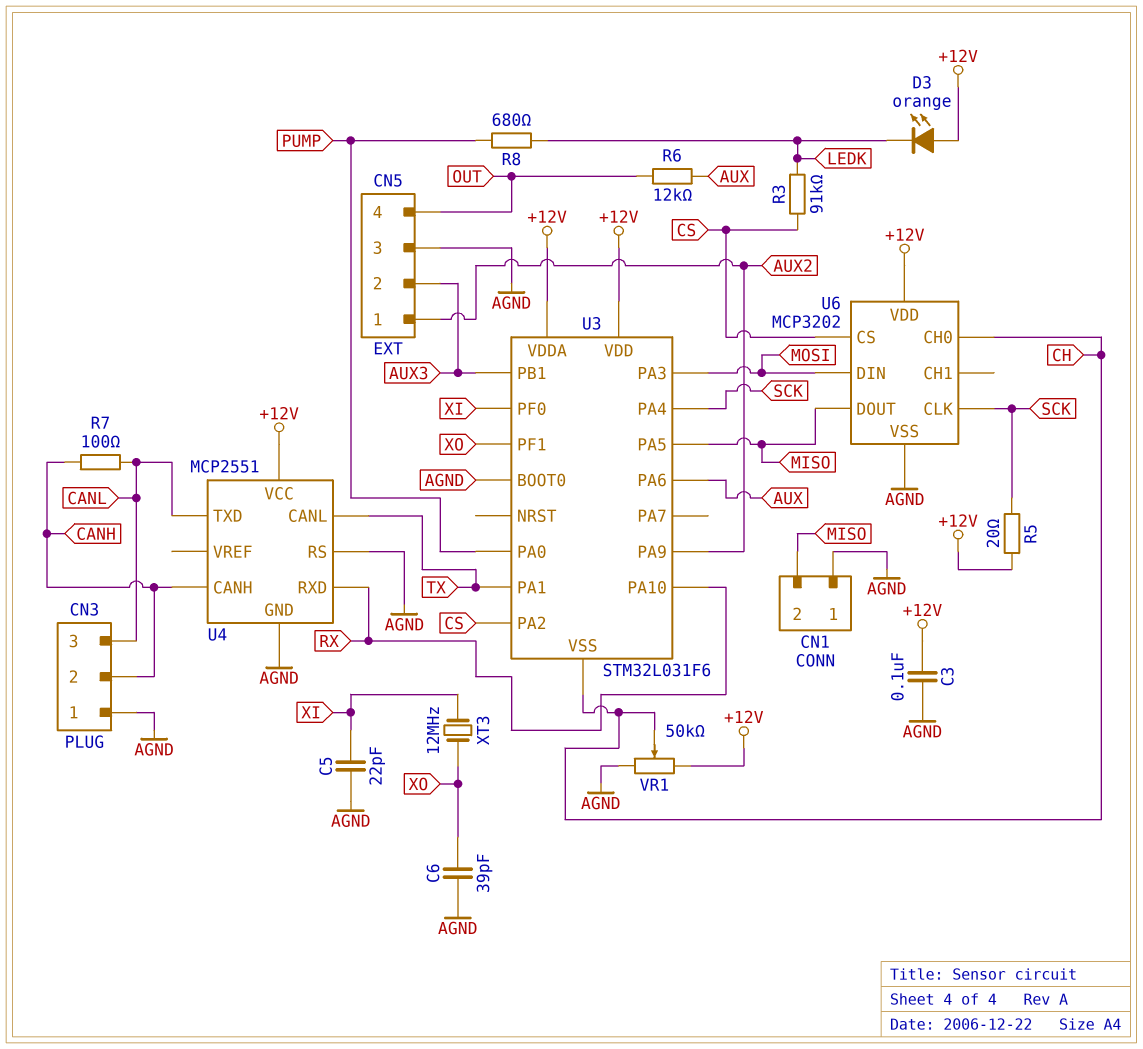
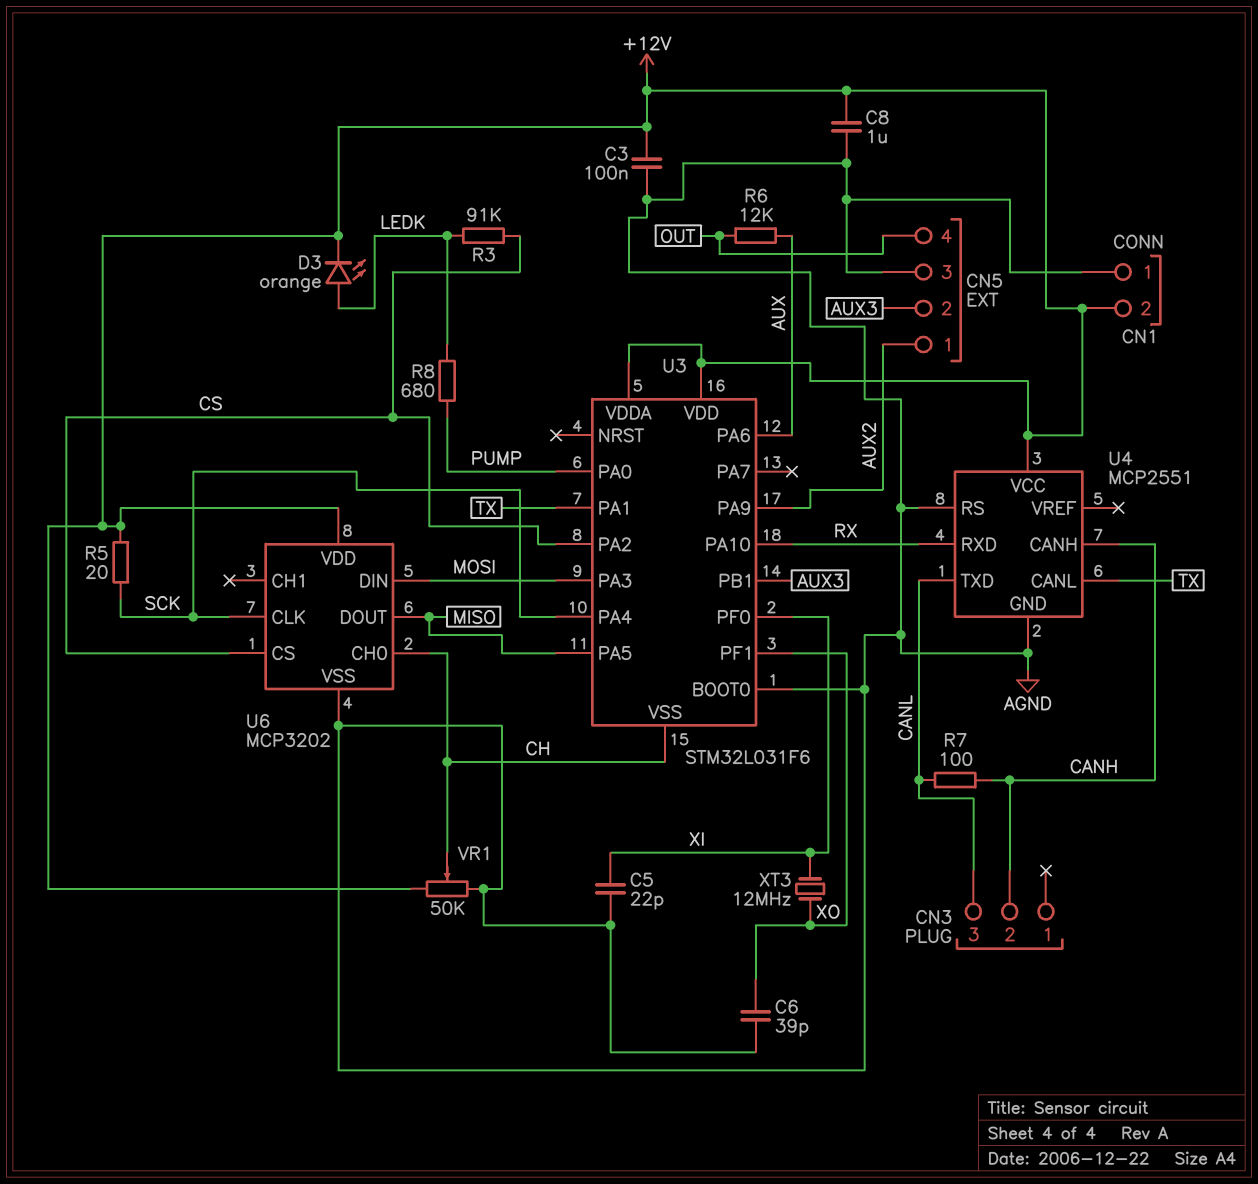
C8: none -> 1uF (+12V, AGND)
CN1 pin 2: MISO -> +12V
CN3 pin 1: AGND -> none
D3: LED orange (A +12V, K LEDK) -> LED orange (A LEDK, K +12V)

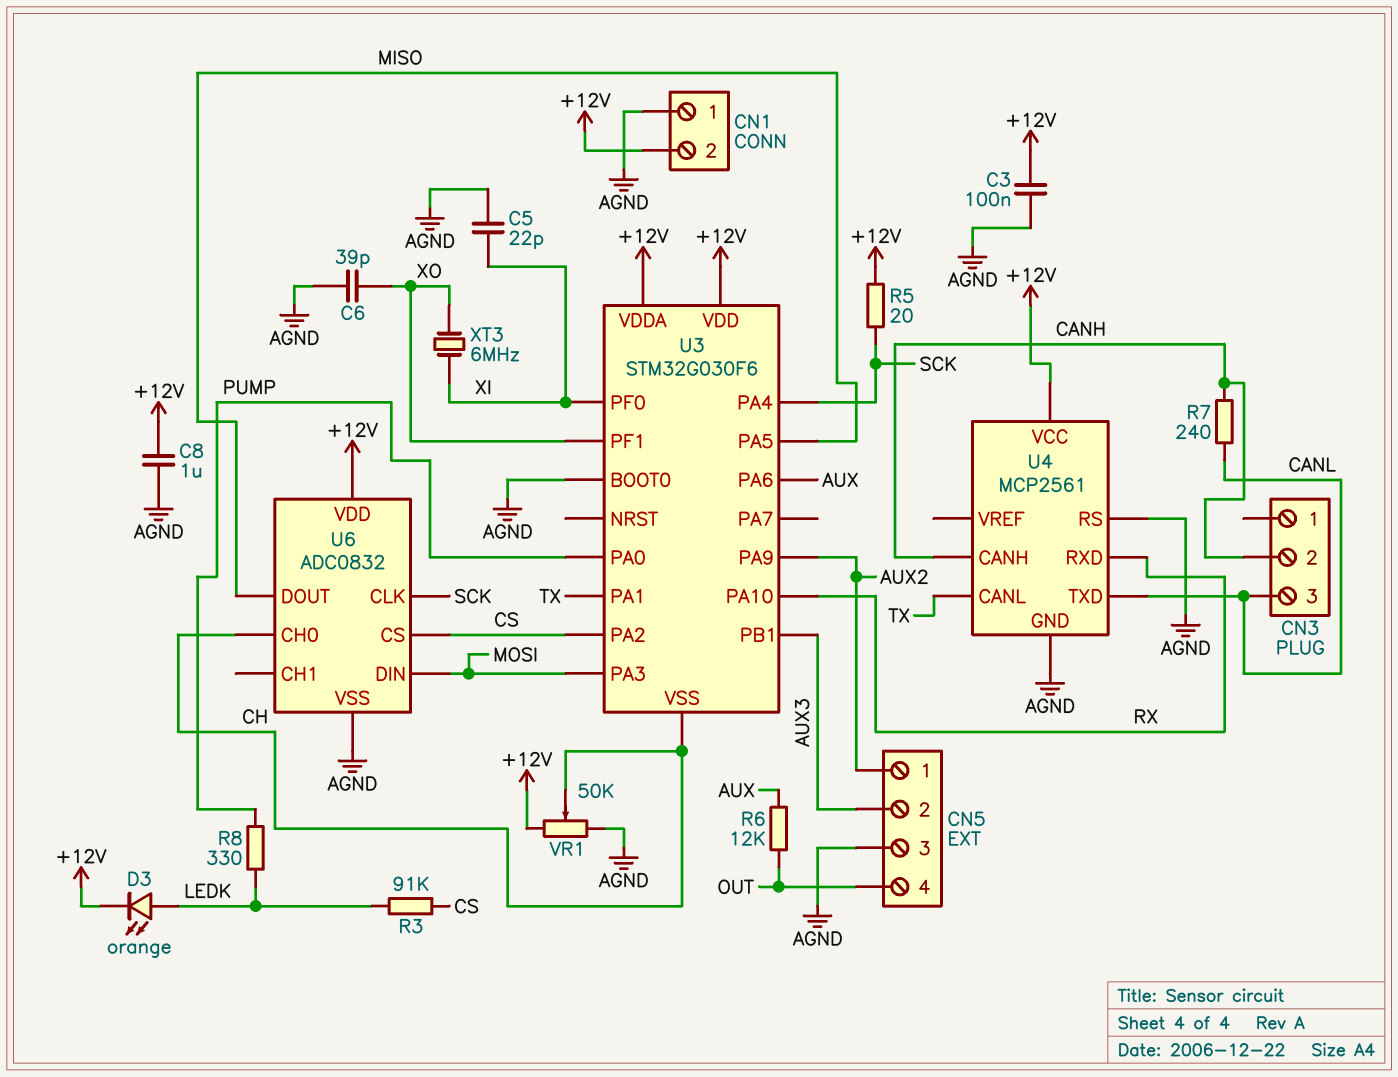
R7: 100 (CANH, CANL) -> 240 (CANH, CANL)
R8: 680 (LEDK, PUMP) -> 330 (LEDK, PUMP)
U3: STM32L031F6 -> STM32G030F6
U4: MCP2551 -> MCP2561
U6: MCP3202 -> ADC0832
XT3: 12MHz (XI, XO) -> 6MHz (XI, XO)

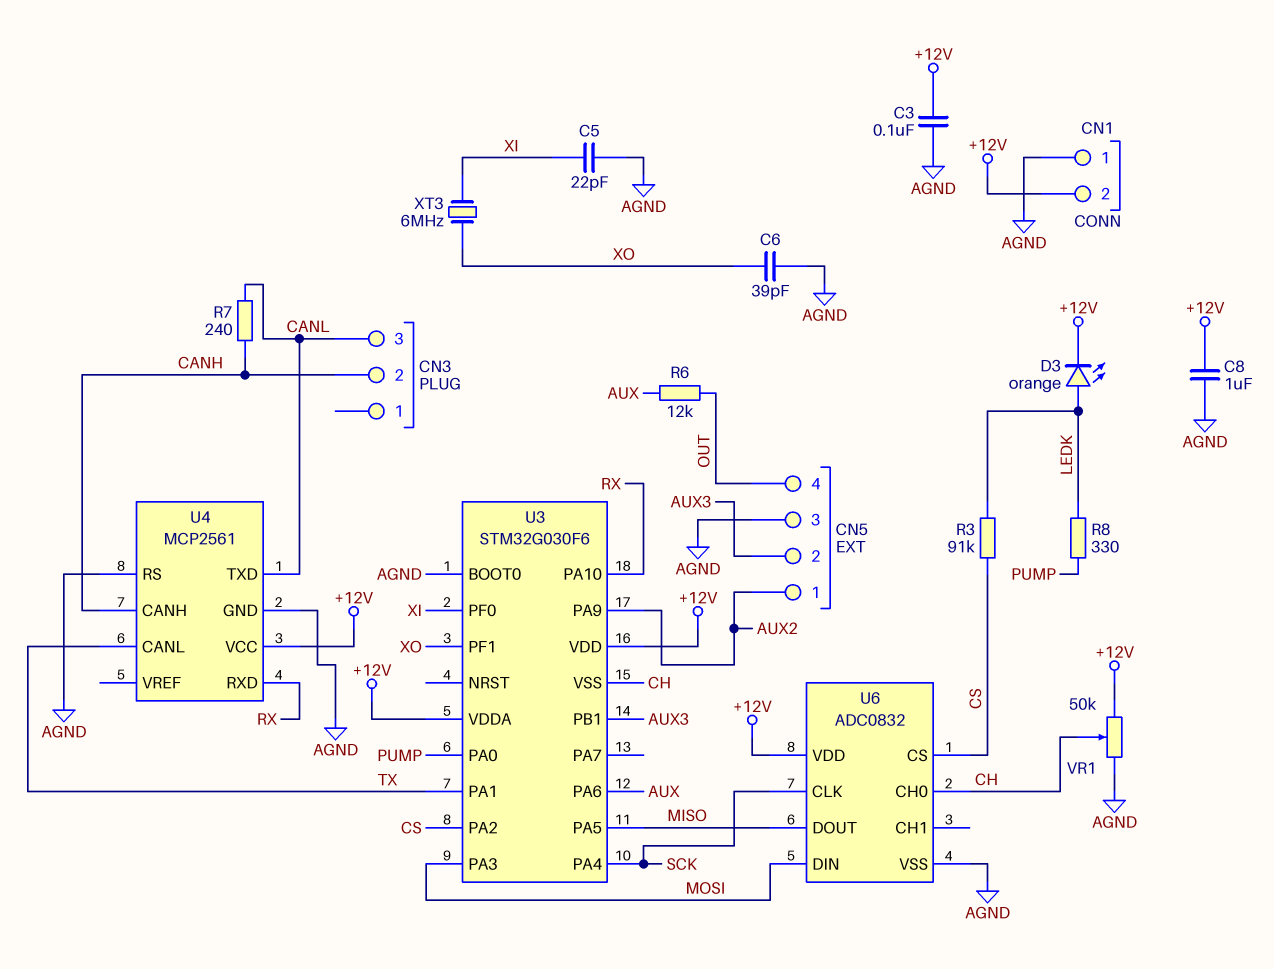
R5: 20 (+12V, SCK) -> none

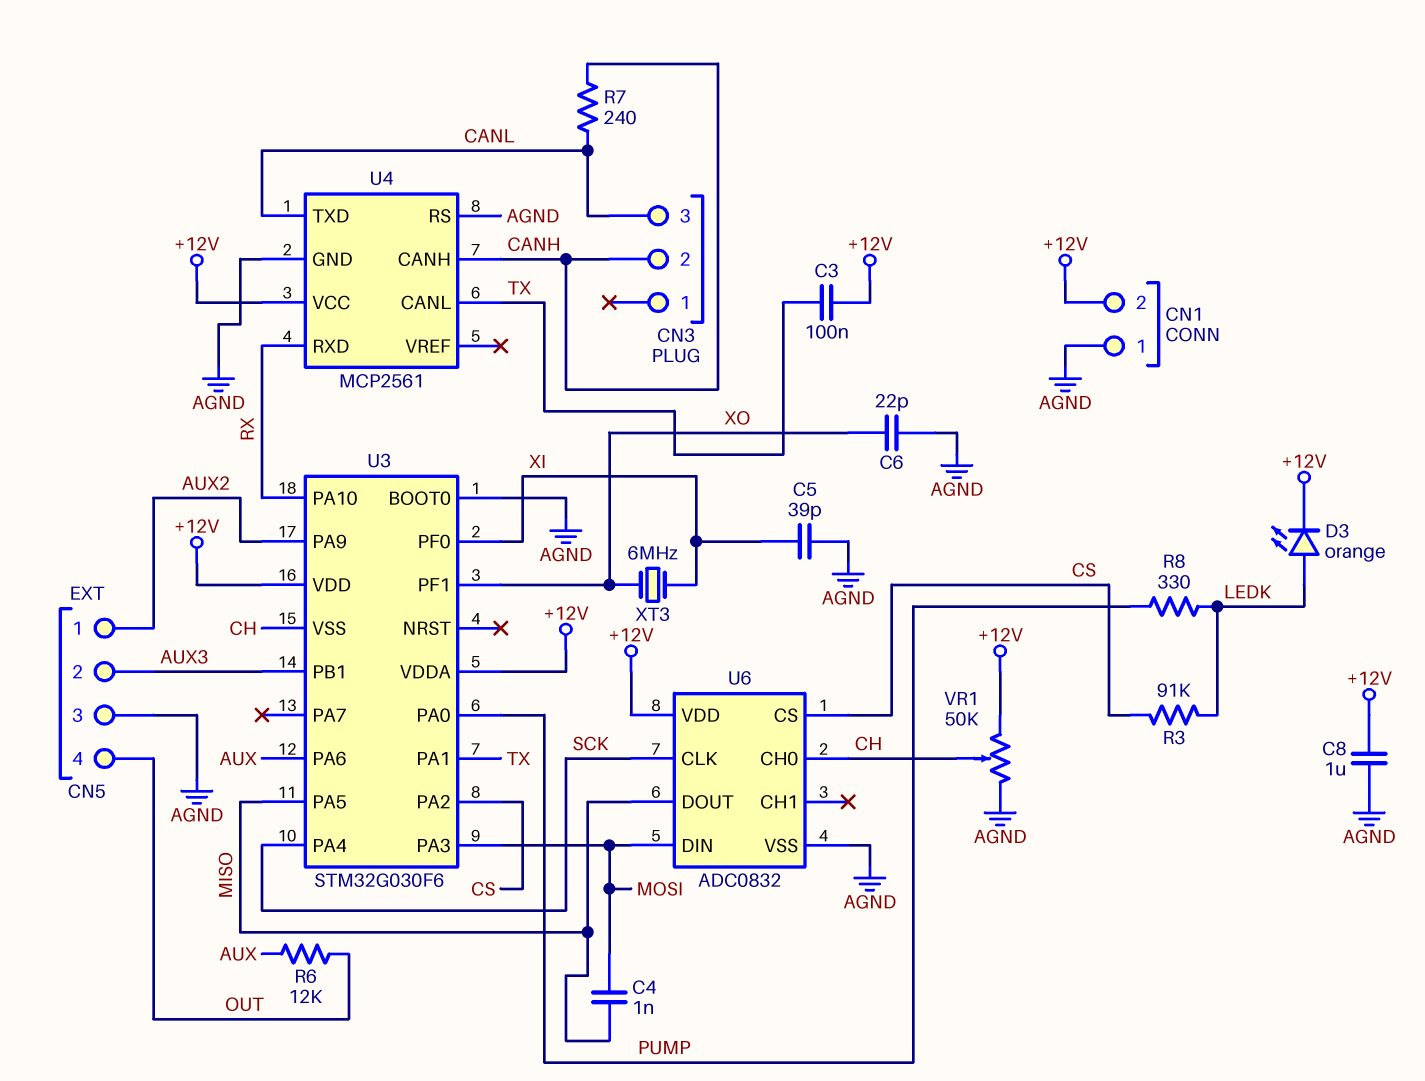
C3: 100nF (+12V, AGND) -> 100nF (+12V, TX)
C4: none -> 1nF (MISO, MOSI)
C5: 22pF (AGND, XI) -> 39pF (AGND, XI)
C6: 39pF (AGND, XO) -> 22pF (AGND, XO)

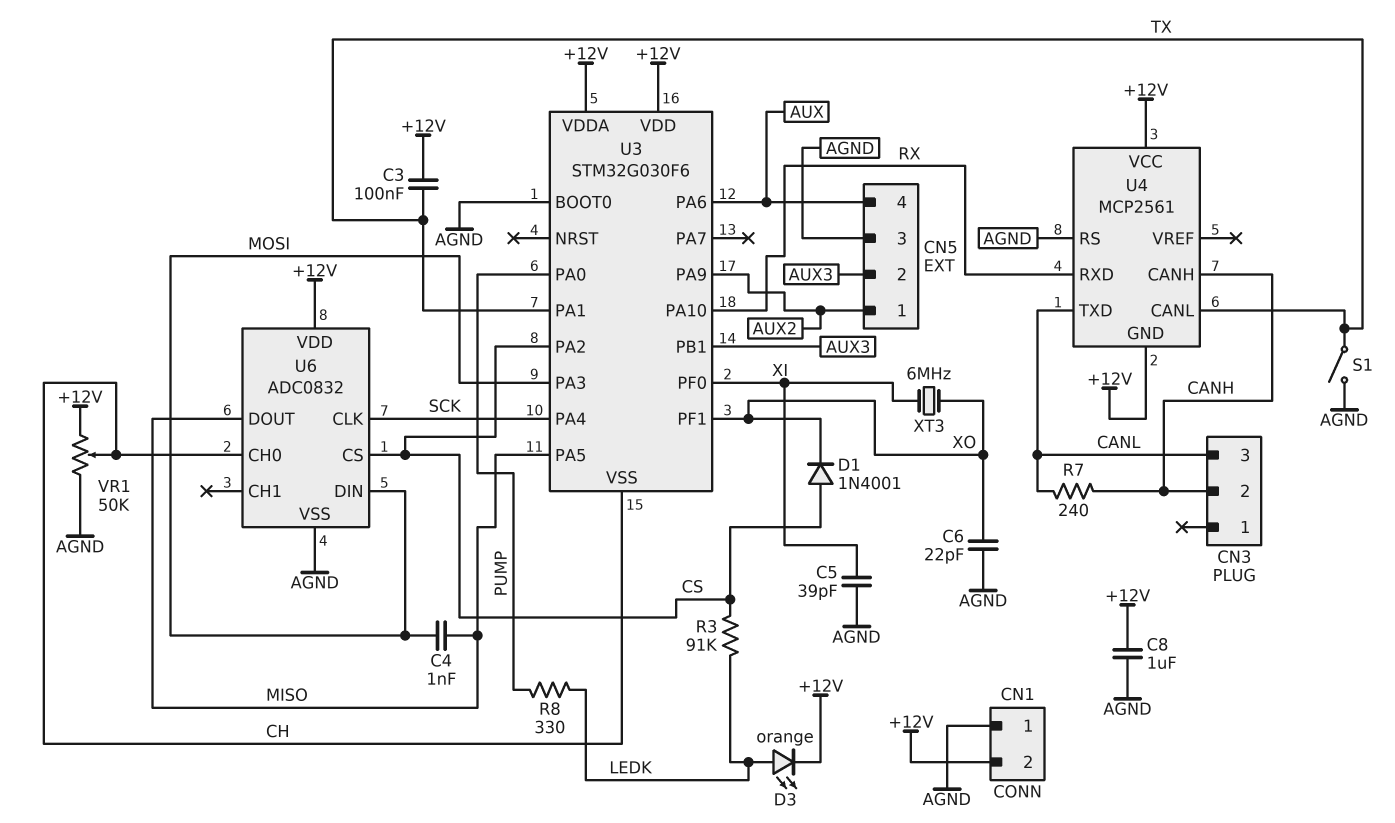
CN5 pin 4: OUT -> AUX
D1: none -> diode 1N4001 (A CS, K XO)
R6: 12k (AUX, OUT) -> none
S1: none -> switch (AGND, TX)
U4 pin GND: AGND -> +12V

